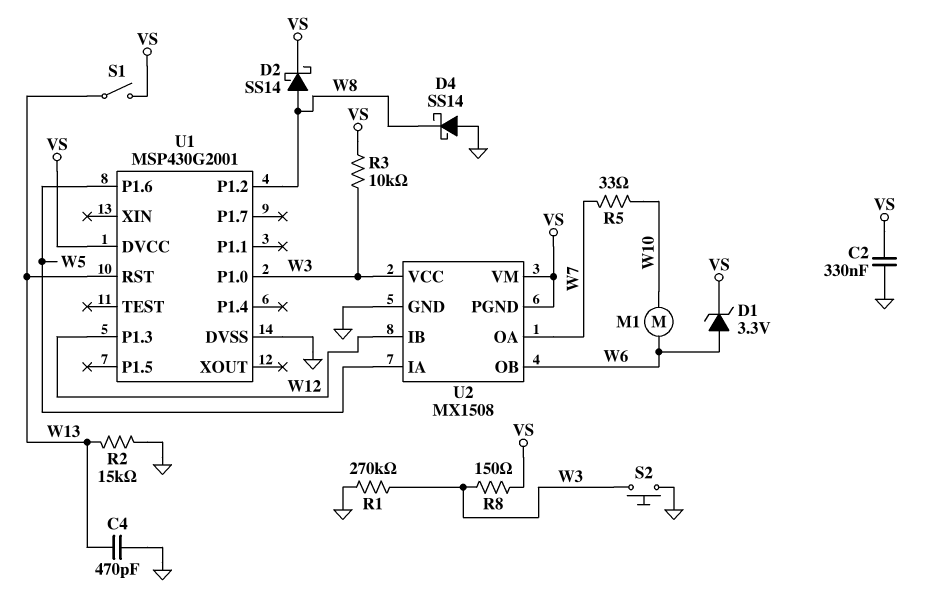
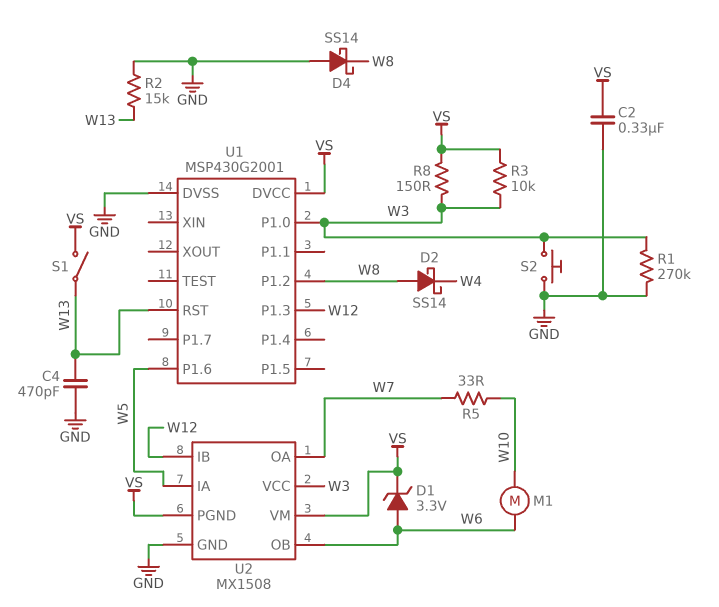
D2: schottky SS14 (A W8, K VS) -> schottky SS14 (A W8, K W4)

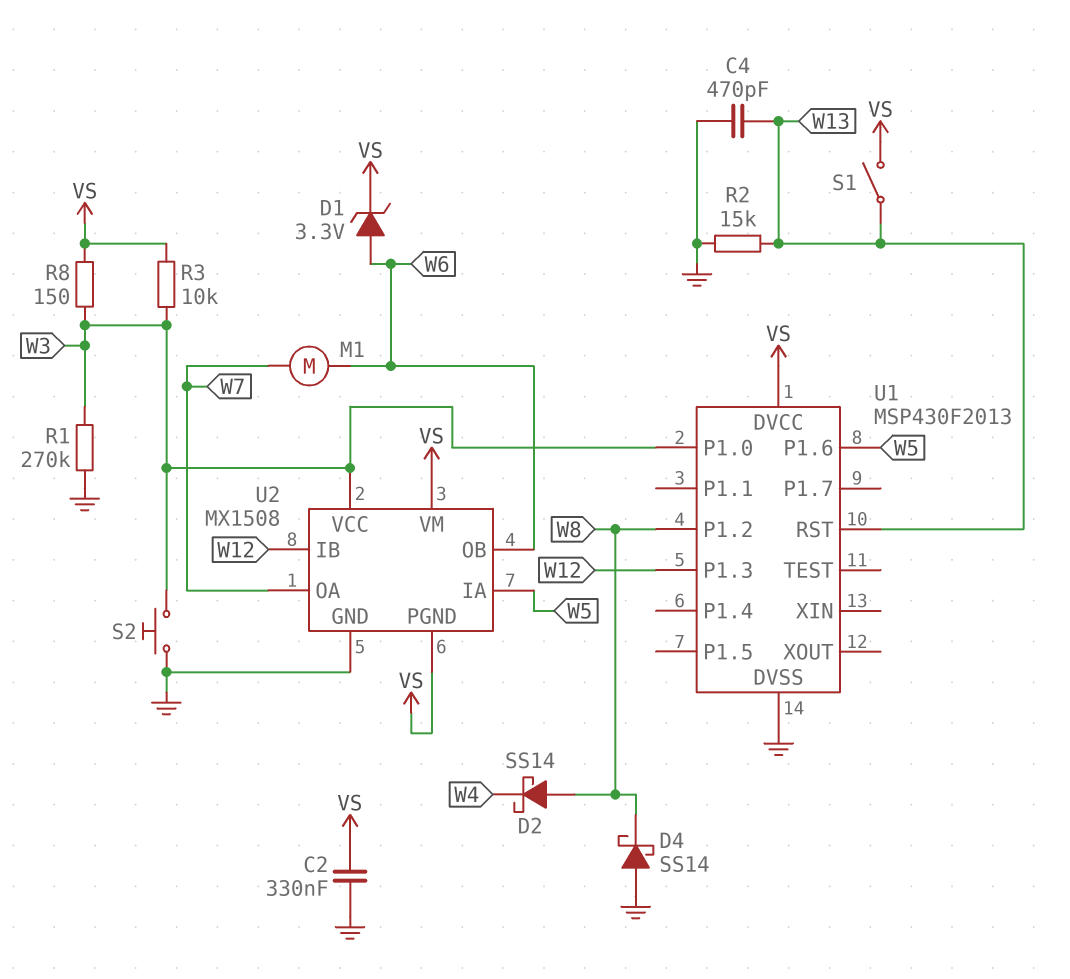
M1: motor (W6, W10) -> motor (W6, W7)
R5: 33 (W7, W10) -> none
U1: MSP430G2001 -> MSP430F2013

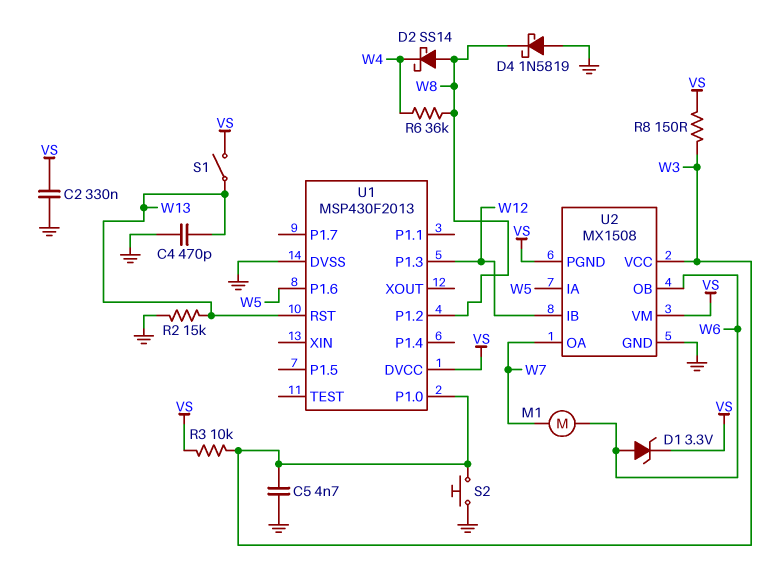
C5: none -> 4.7nF (GND, W3)
D4: schottky SS14 (A GND, K W8) -> schottky 1N5819 (A GND, K W8)
R1: 270k (GND, W3) -> none
R6: none -> 36k (W4, W8)

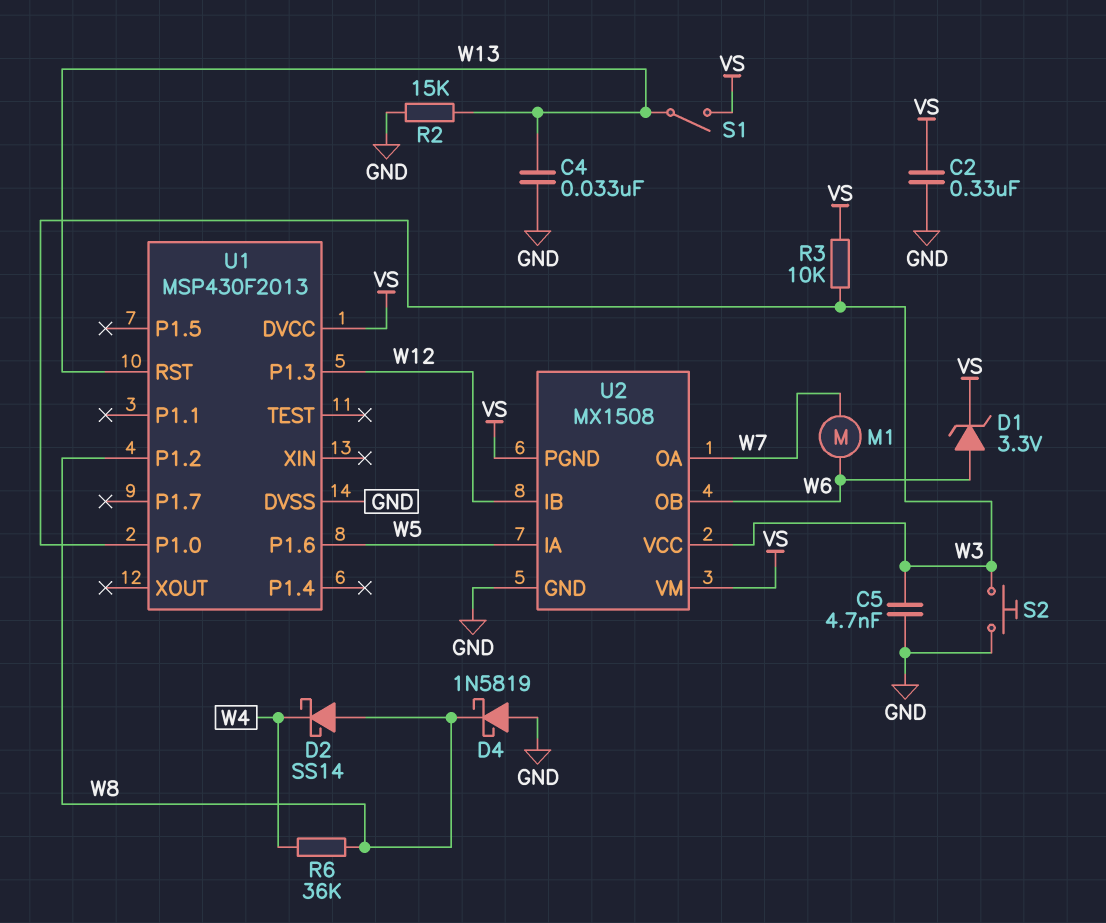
C4: 470pF (GND, W13) -> 33nF (GND, W13)
R8: 150 (VS, W3) -> none

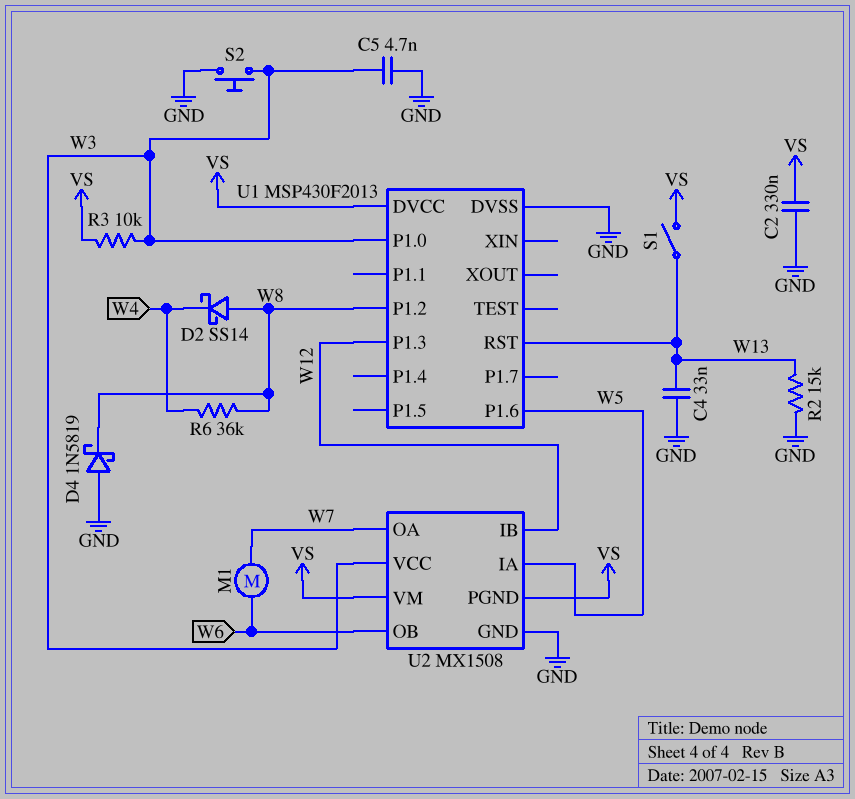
D1: zener 3.3V (A W6, K VS) -> none

